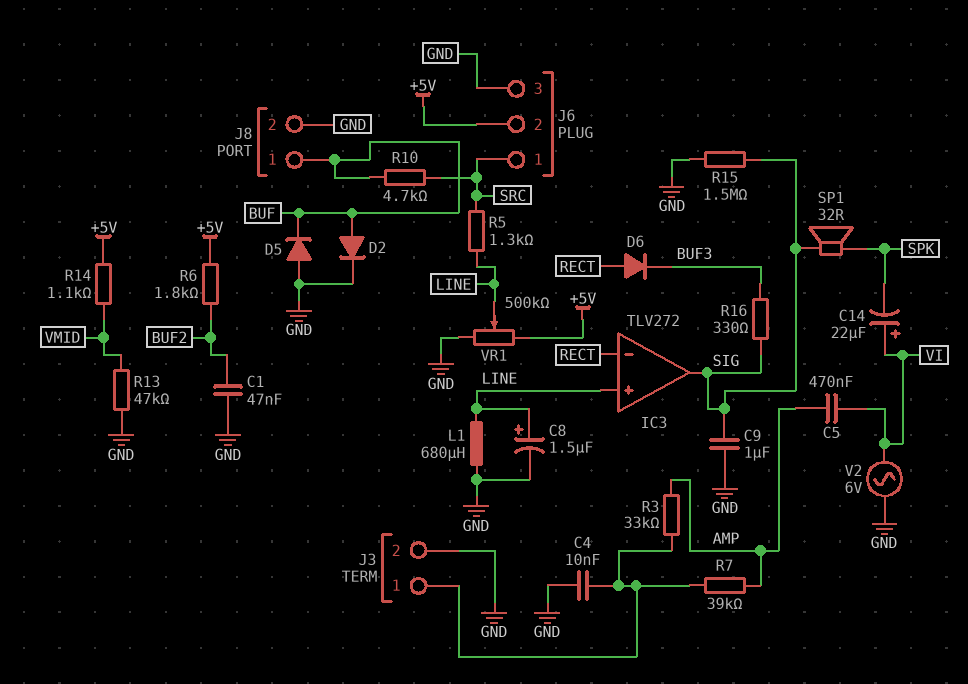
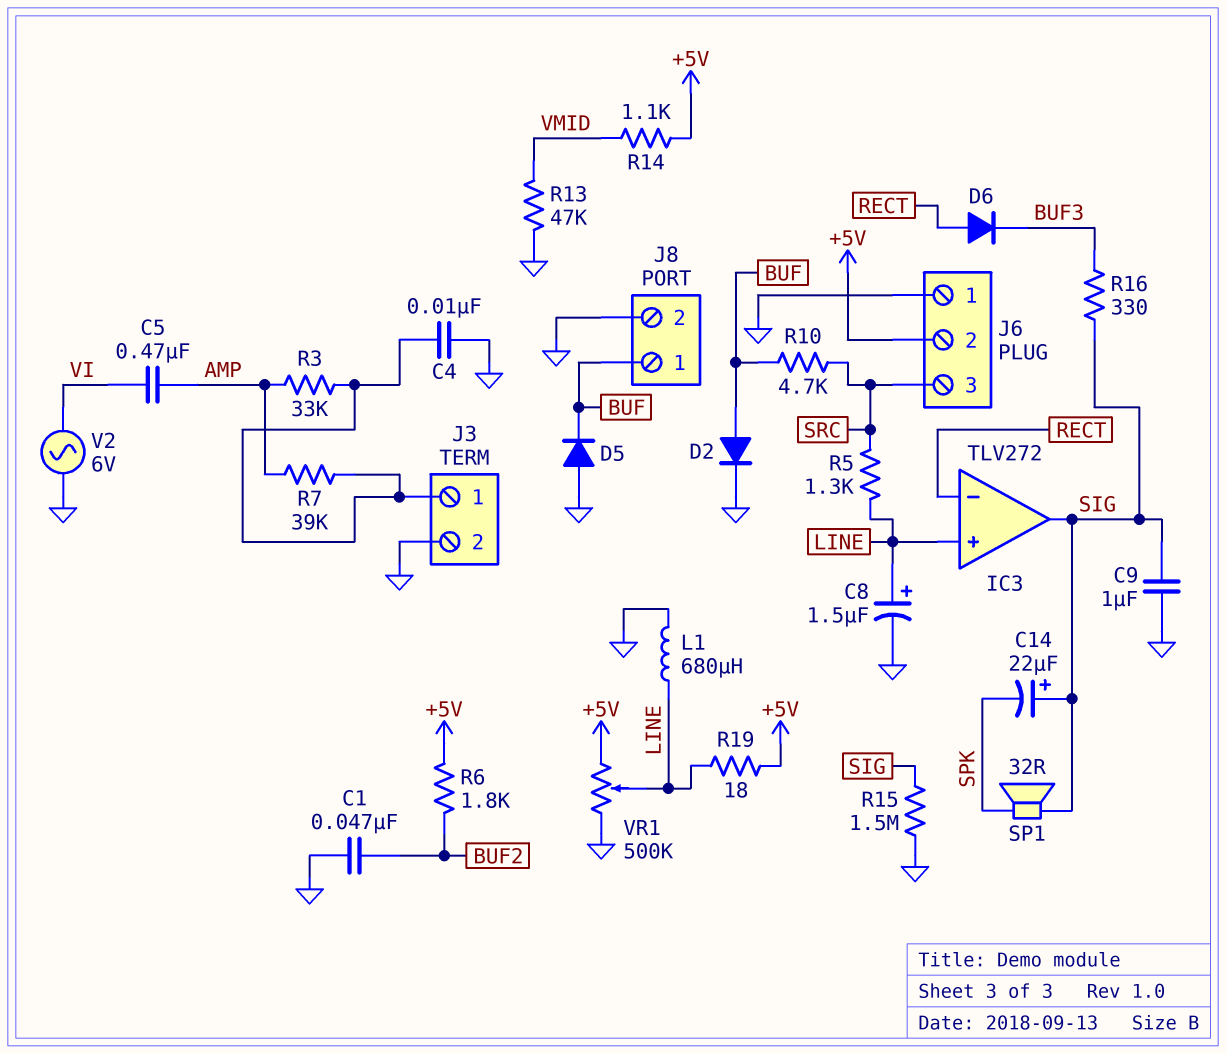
C14: 22uF (plus VI, minus SPK) -> 22uF (plus SIG, minus SPK)
J6 pin 1: SRC -> GND
J6 pin 3: GND -> SRC
R19: none -> 18 (+5V, LINE)

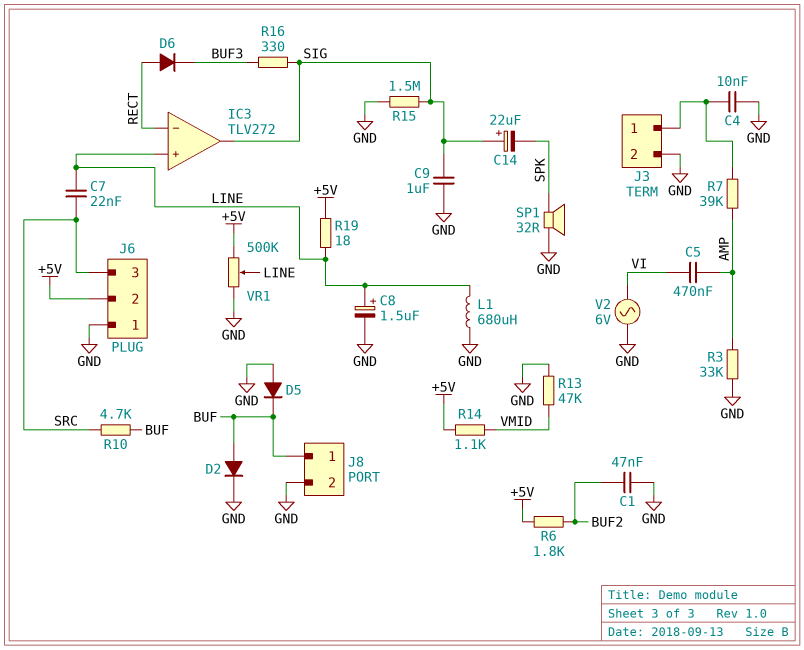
C7: none -> 22nF (LINE, SRC)
R3: 33k (AMP, J3/1) -> 33k (AMP, GND)
R5: 1.3k (LINE, SRC) -> none
SP1: speaker 32R (SIG, SPK) -> speaker 32R (GND, SPK)

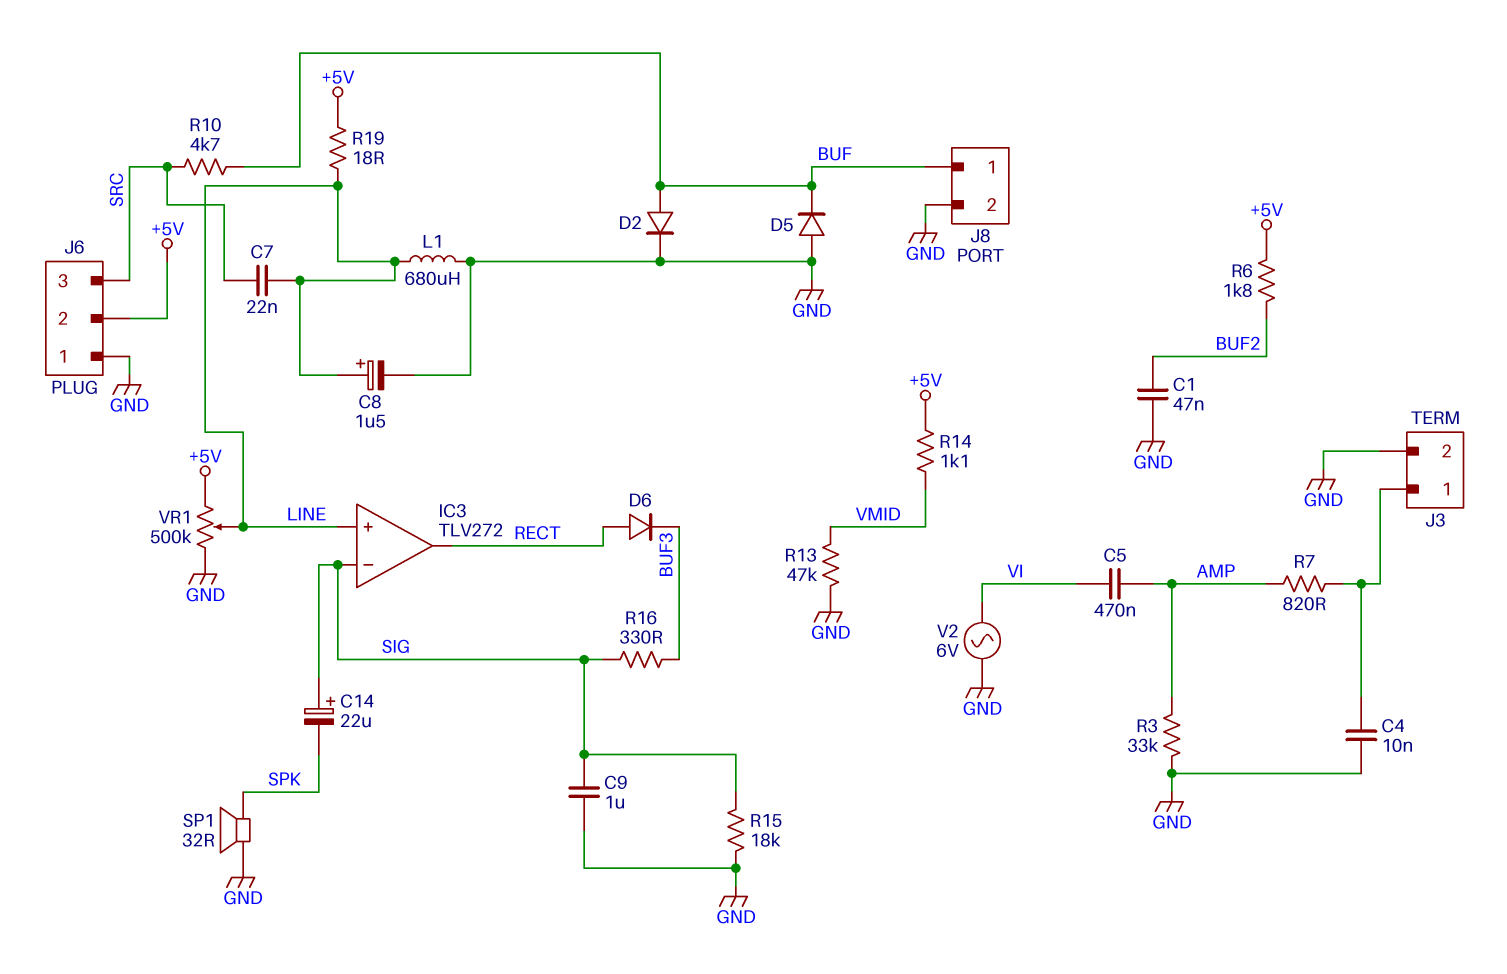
IC3 pin in-: RECT -> SIG
IC3 pin out: SIG -> RECT
R7: 39k (AMP, J3/1) -> 820 (AMP, J3/1)
R15: 1.5M (GND, SIG) -> 18k (GND, SIG)

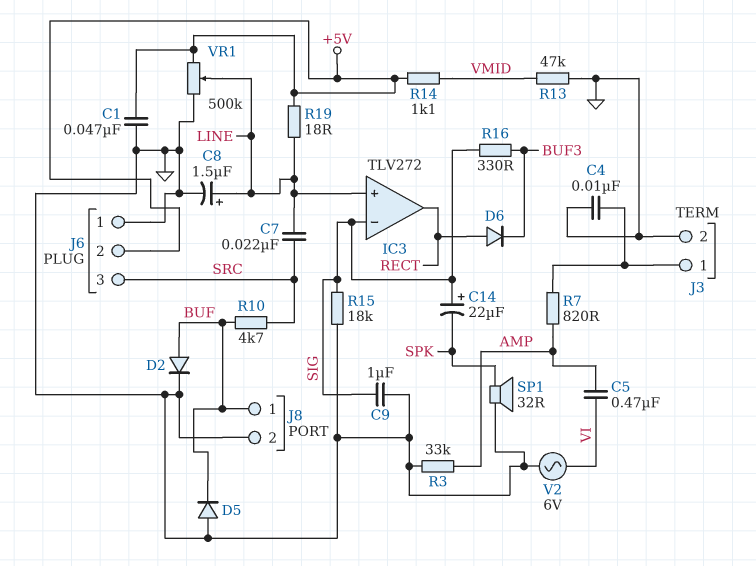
C1: 47nF (BUF2, GND) -> 47nF (+5V, GND)
L1: 680uH (GND, LINE) -> none
R6: 1.8k (+5V, BUF2) -> none

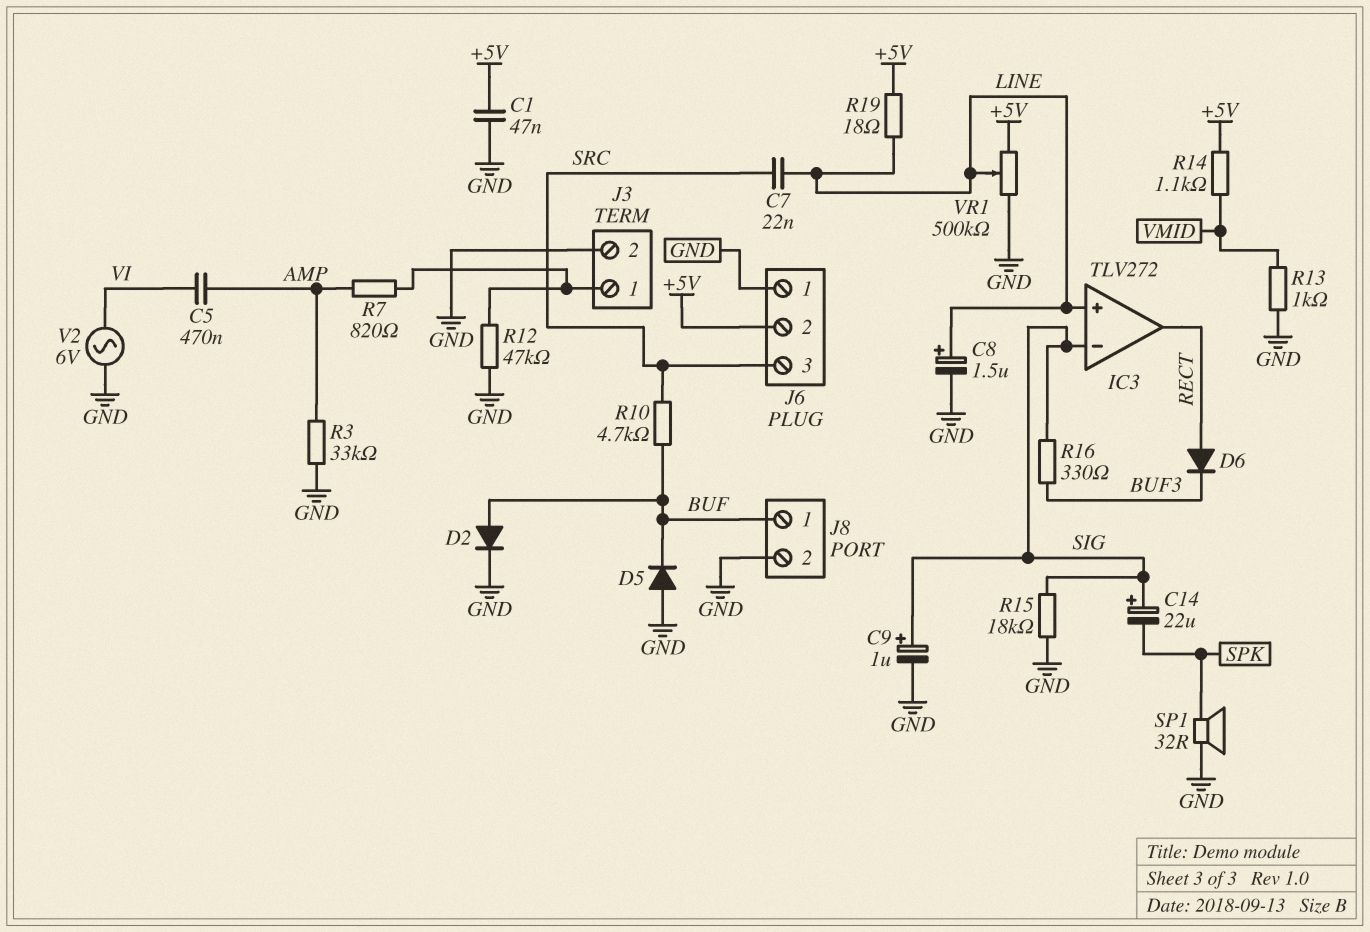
C4: 10nF (GND, J3/1) -> none
C9: 1uF (GND, SIG) -> 1uF (plus SIG, minus GND)
R12: none -> 47k (GND, J3/1)
R13: 47k (GND, VMID) -> 1k (GND, VMID)

